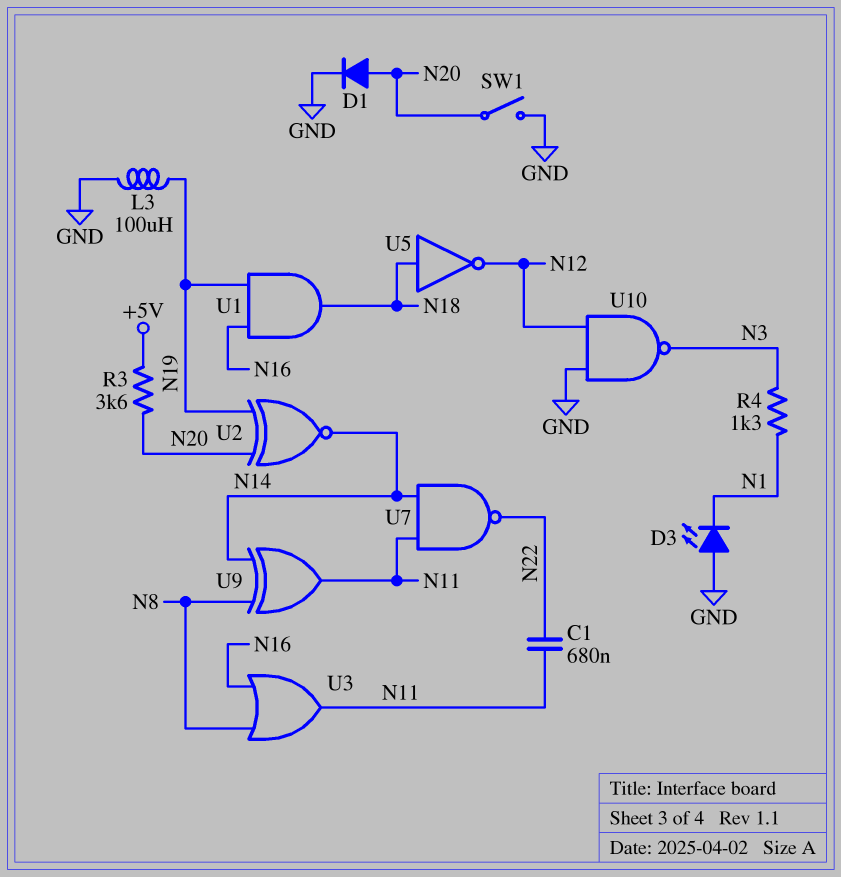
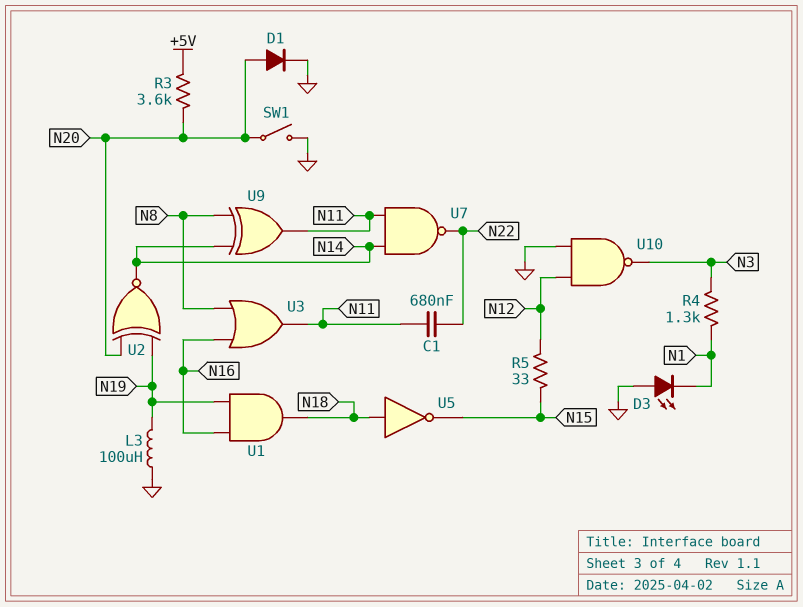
R5: none -> 33 (N12, N15)
U5: NOT (in N18, out N12) -> NOT (in N18, out N15)

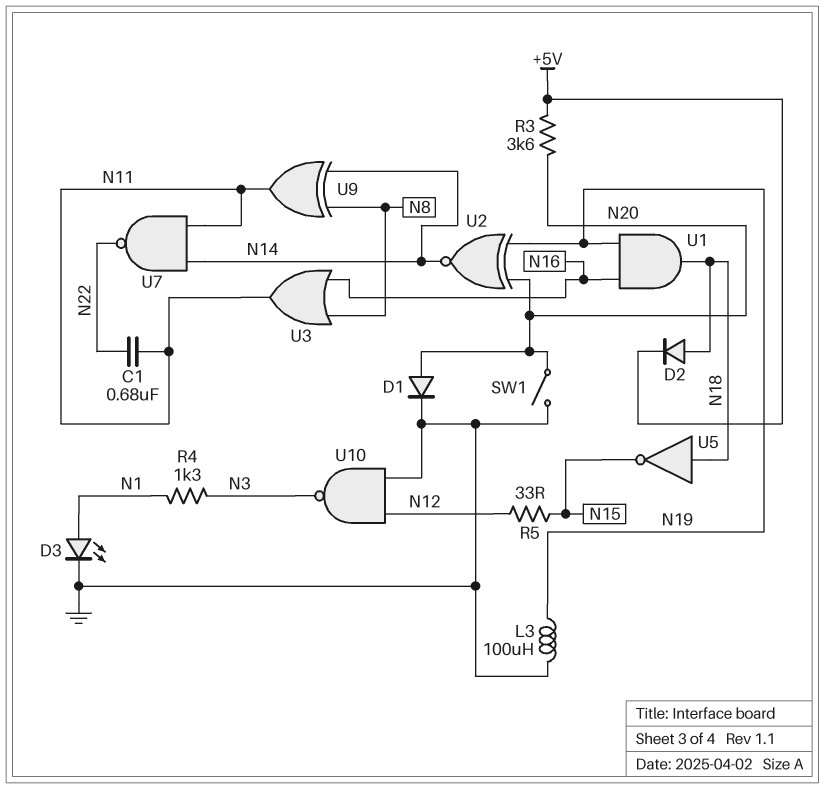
D2: none -> diode (A N18, K +5V)
D3: LED (A GND, K N1) -> LED (A N1, K GND)

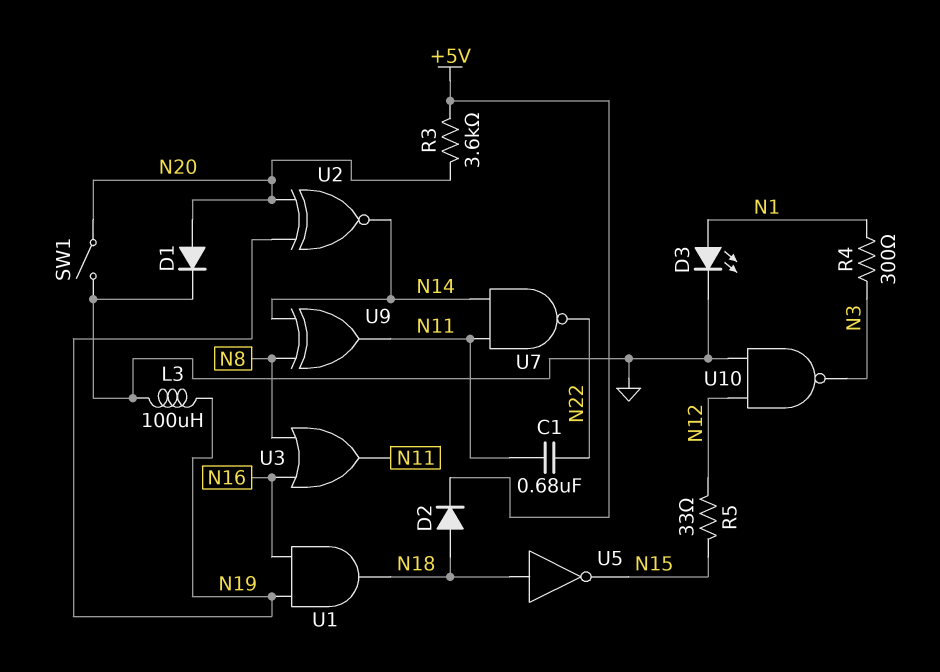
R4: 1.3k (N1, N3) -> 300 (N1, N3)

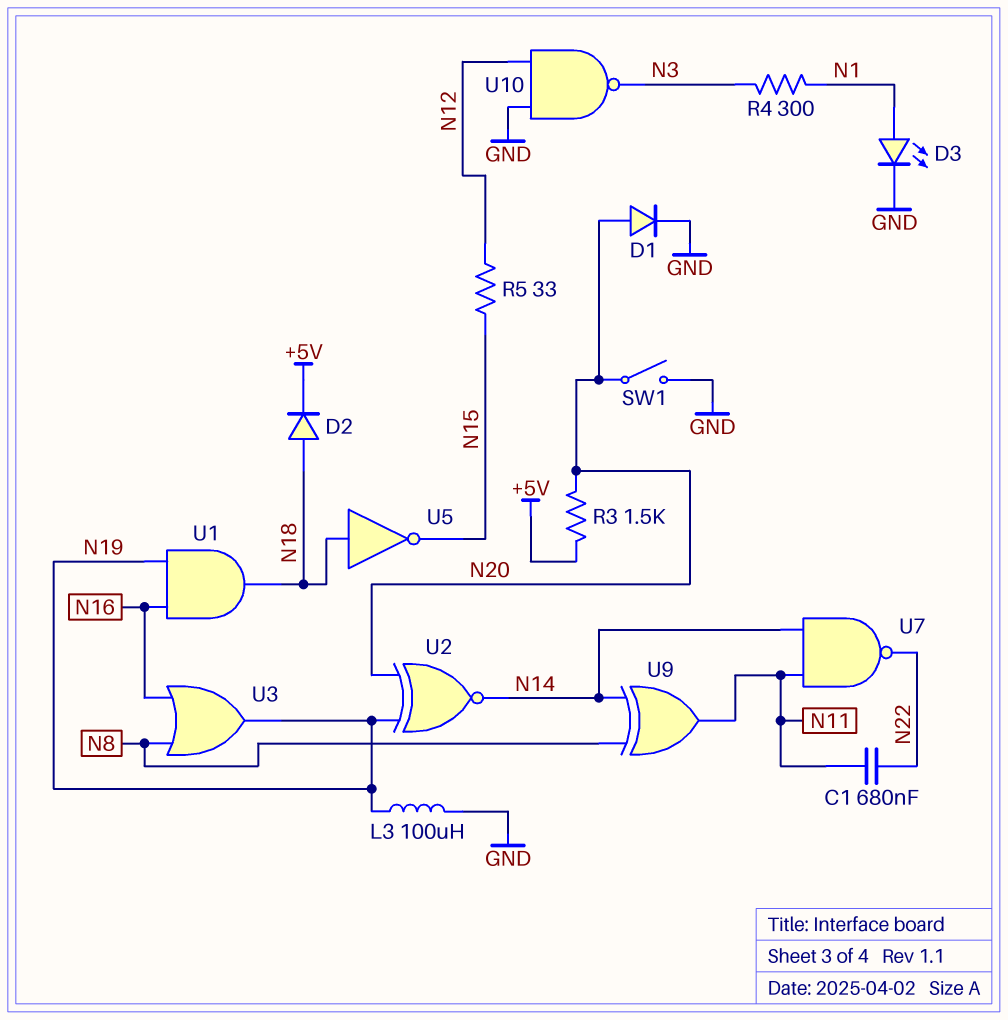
R3: 3.6k (+5V, N20) -> 1.5k (+5V, N20)
U3: OR (in N8, in N16, out N11) -> OR (in N8, in N16, out N19)

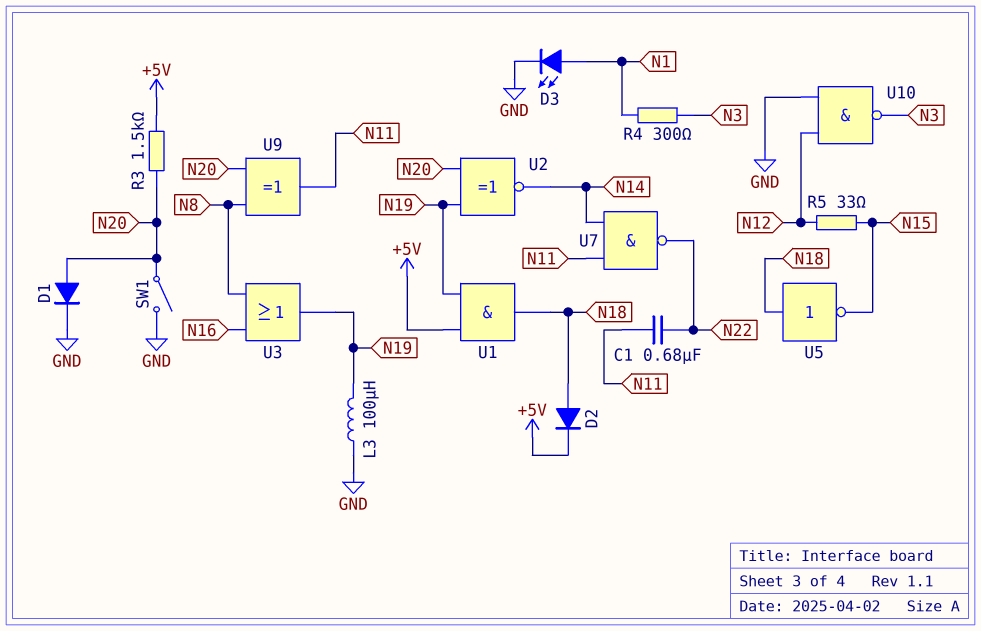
U1: AND (in N16, in N19, out N18) -> AND (in +5V, in N19, out N18)
U9: XOR (in N8, in N14, out N11) -> XOR (in N8, in N20, out N11)

